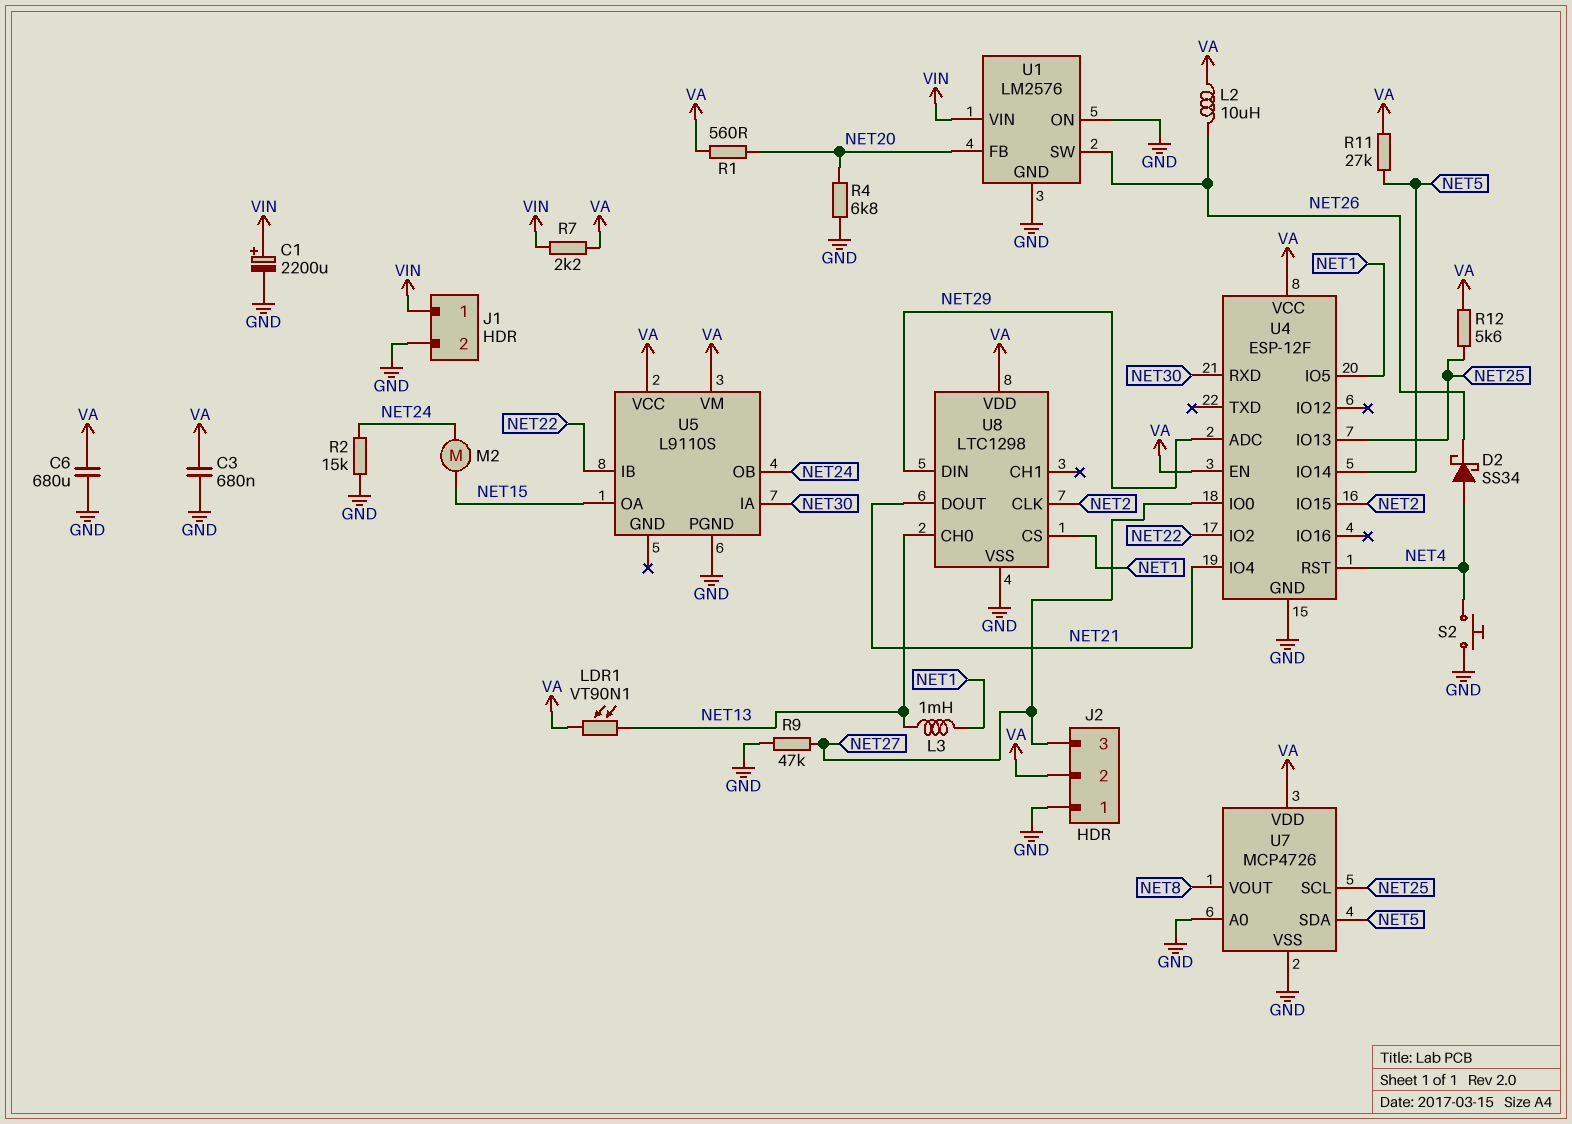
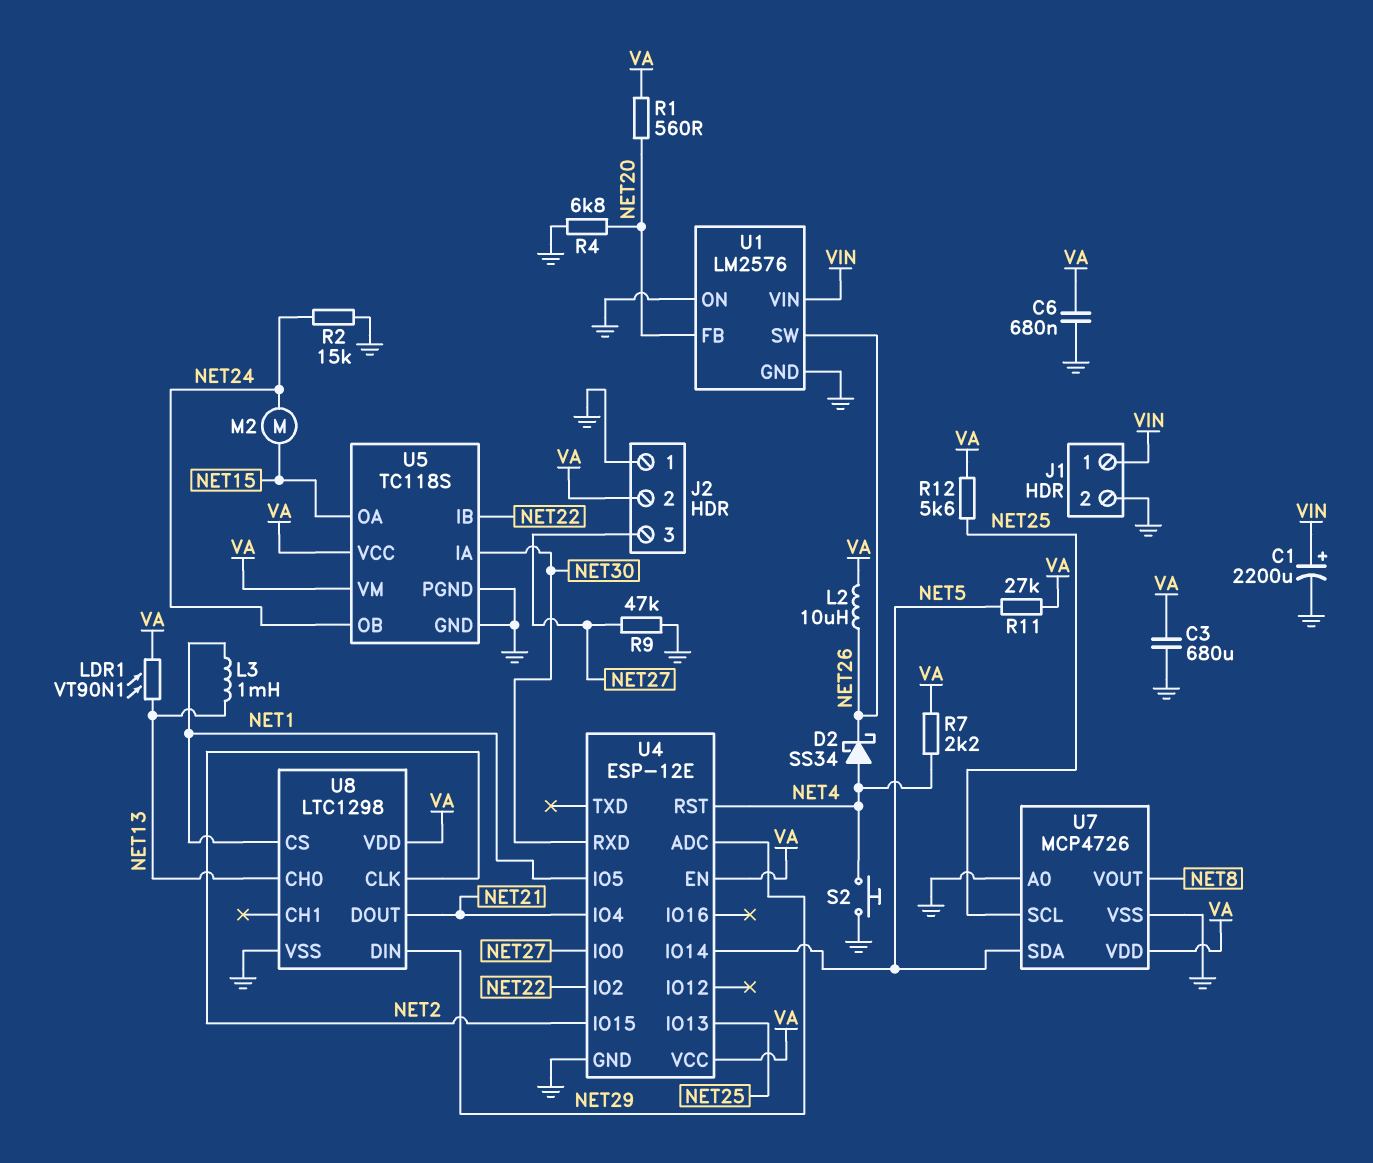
C3: 680nF (GND, VA) -> 680uF (GND, VA)
C6: 680uF (GND, VA) -> 680nF (GND, VA)
R7: 2.2k (VA, VIN) -> 2.2k (NET4, VA)
U4: ESP-12F -> ESP-12E
U5: L9110S -> TC118S
U5 pin GND: none -> GND

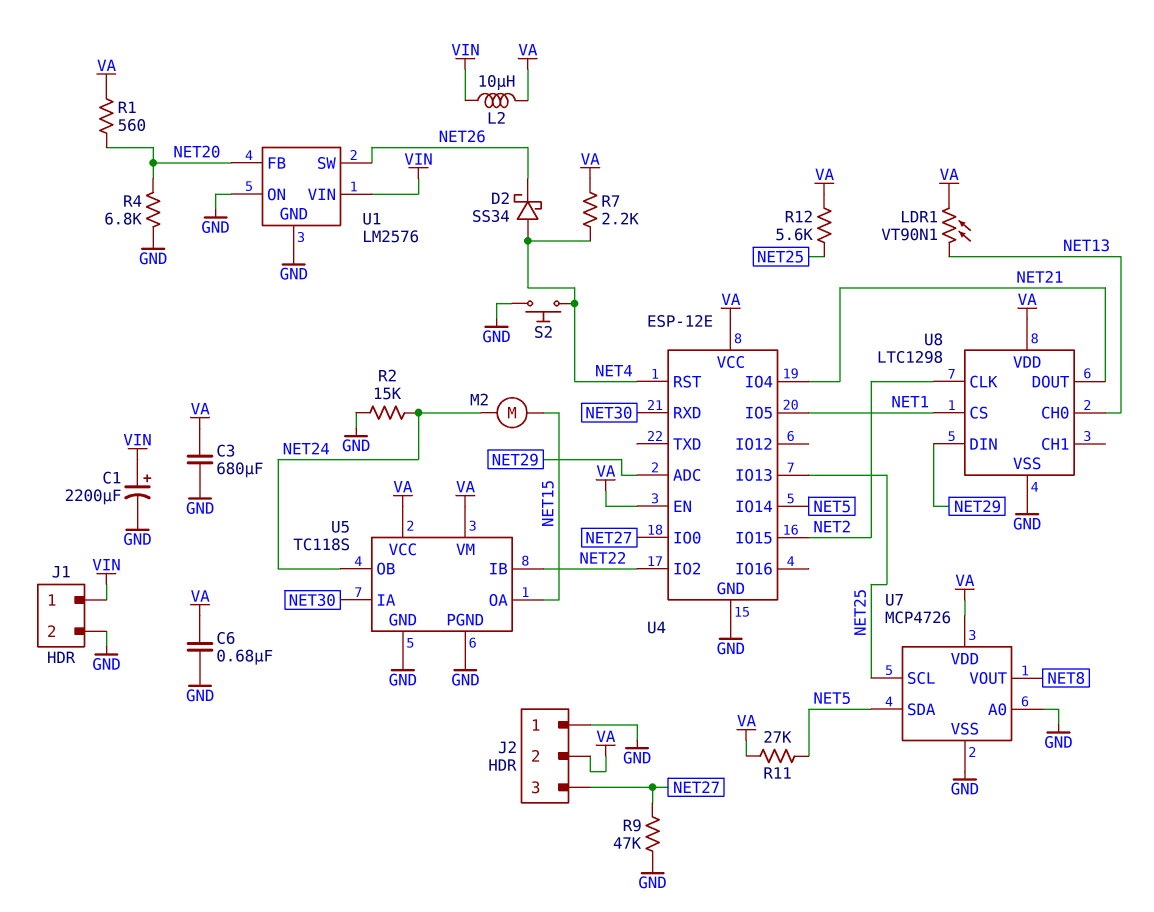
L2: 10uH (NET26, VA) -> 10uH (VA, VIN)
L3: 1mH (NET1, NET13) -> none

